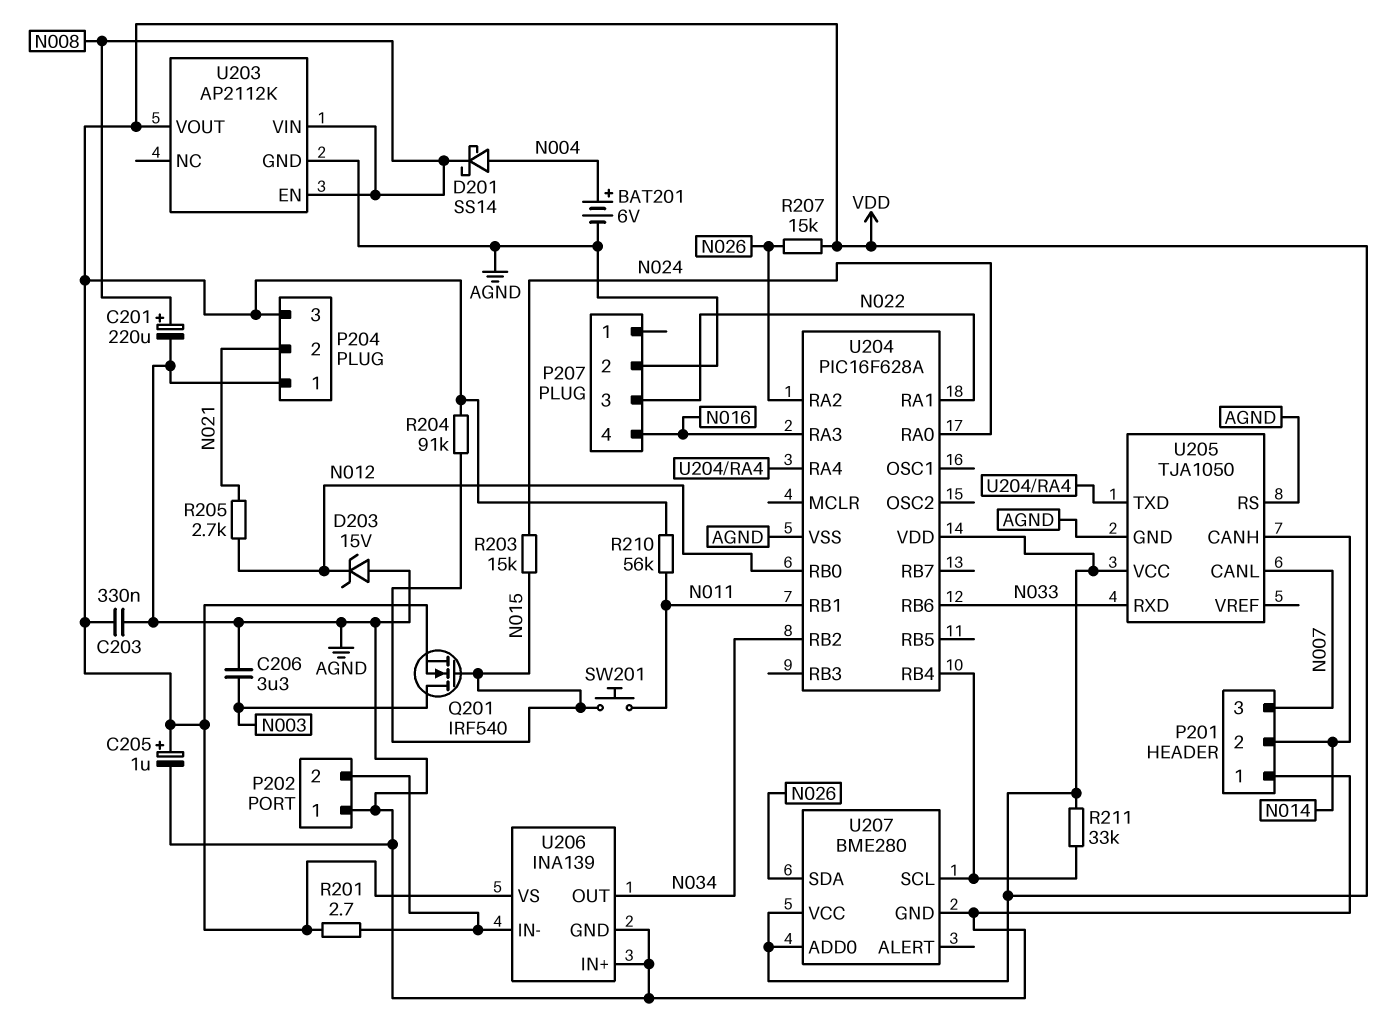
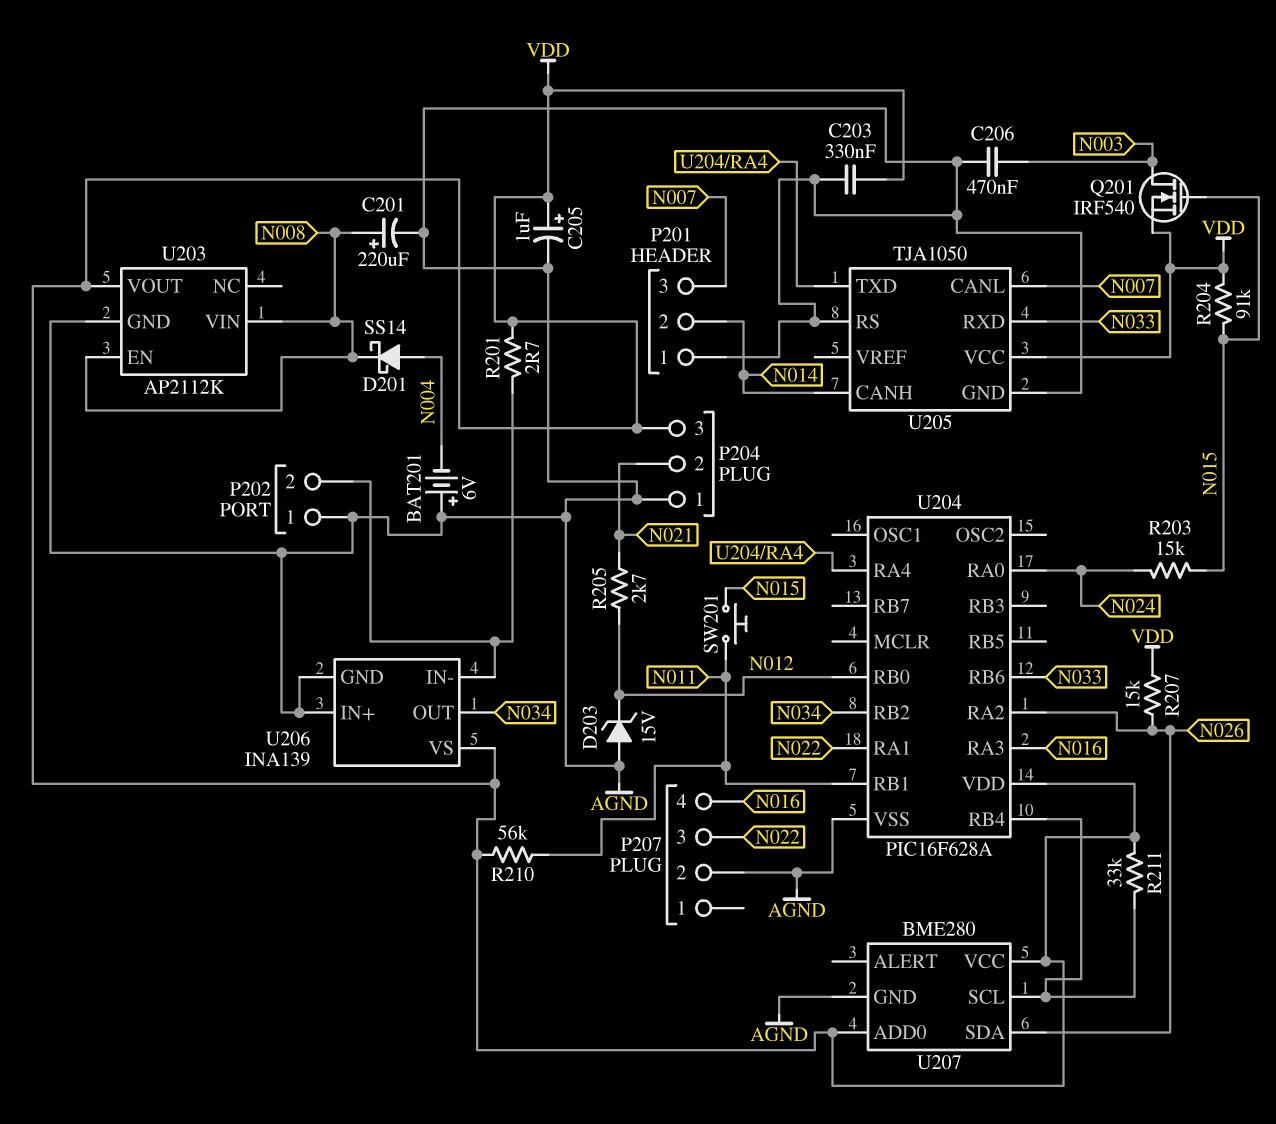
BAT201: 6V (plus N004, minus AGND) -> 6V (plus AGND, minus N004)
C206: 3.3uF (AGND, N003) -> 470nF (AGND, N003)

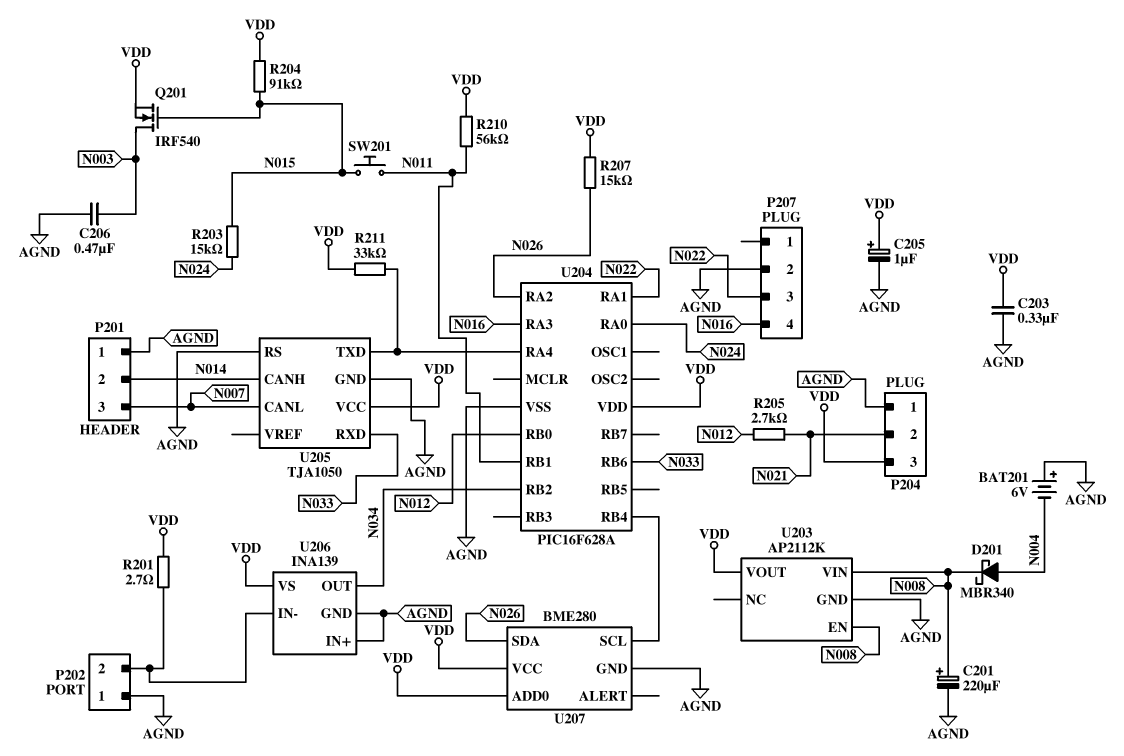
D201: schottky SS14 (A N004, K N008) -> schottky MBR340 (A N004, K N008)
D203: zener 15V (A AGND, K N012) -> none
R211: 33k (U204/RB4, VDD) -> 33k (U204/RA4, VDD)

